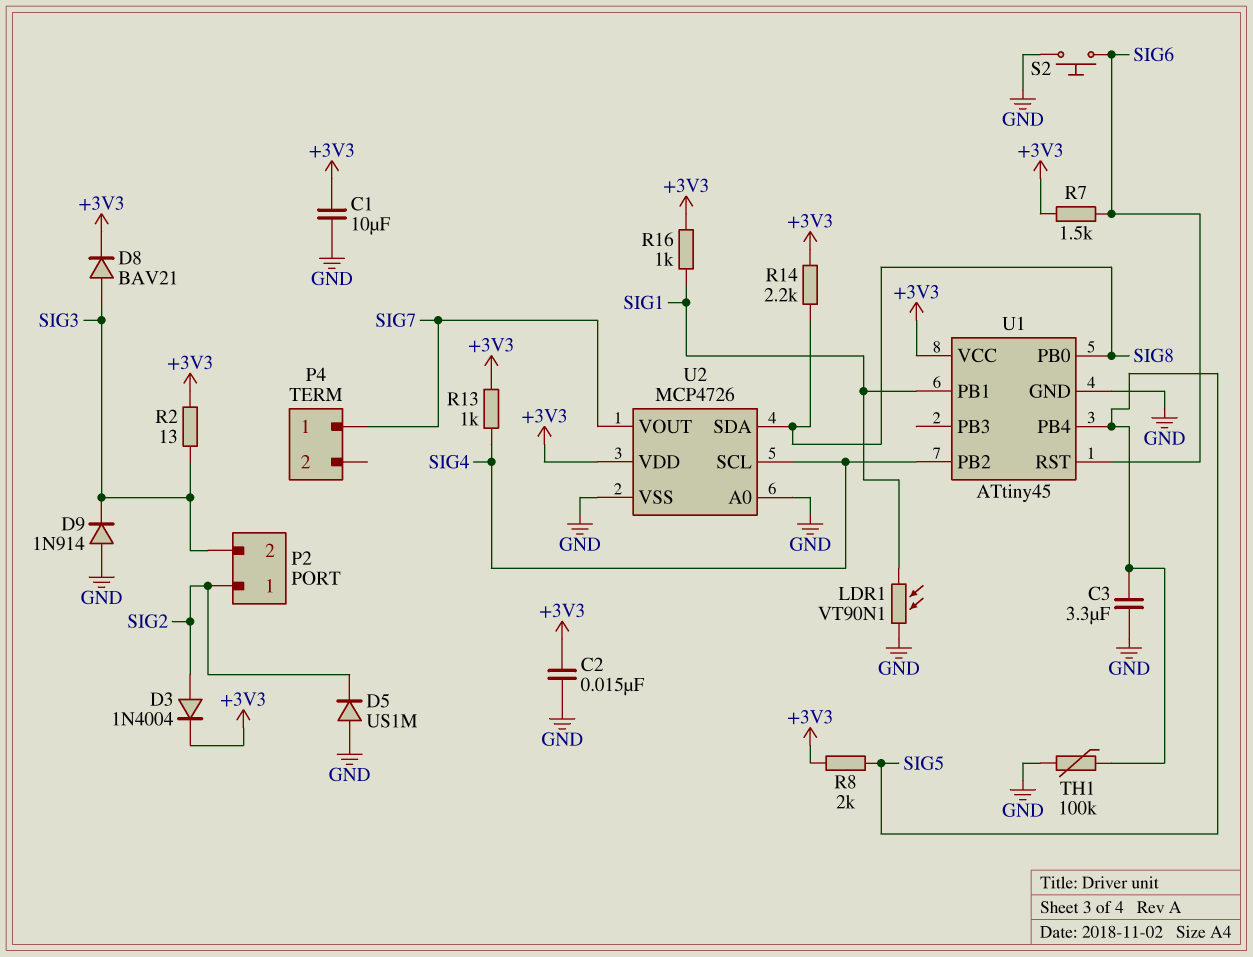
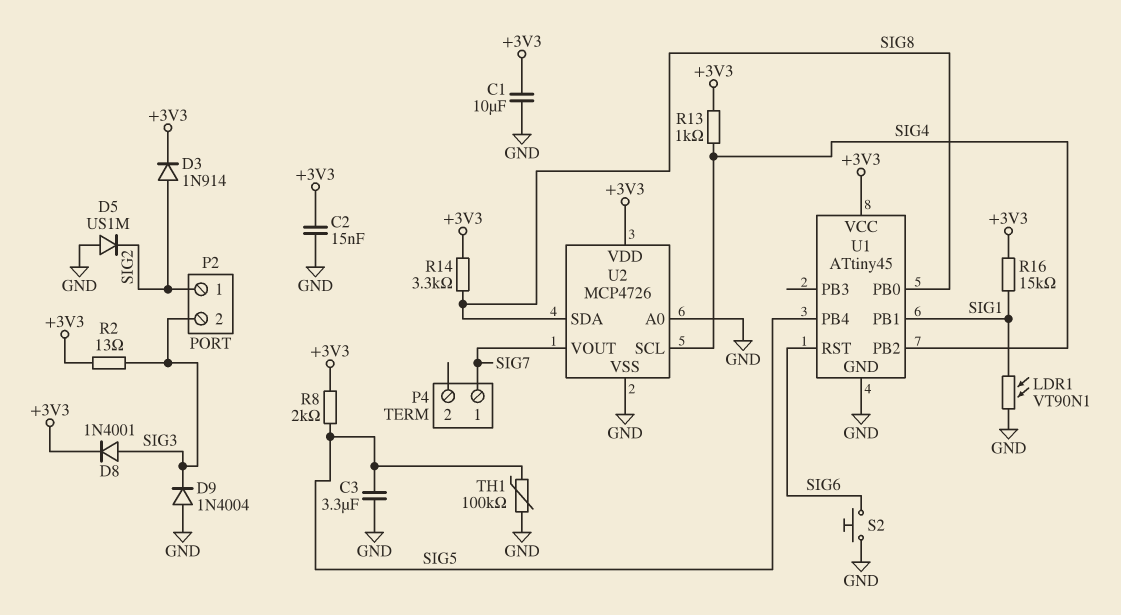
D3: diode 1N4004 (A SIG2, K +3V3) -> diode 1N914 (A SIG2, K +3V3)
D8: diode BAV21 (A SIG3, K +3V3) -> diode 1N4001 (A SIG3, K +3V3)
D9: diode 1N914 (A GND, K SIG3) -> diode 1N4004 (A GND, K SIG3)
R7: 1.5k (+3V3, SIG6) -> none
R14: 2.2k (+3V3, SIG8) -> 3.3k (+3V3, SIG8)
R16: 1k (+3V3, SIG1) -> 15k (+3V3, SIG1)

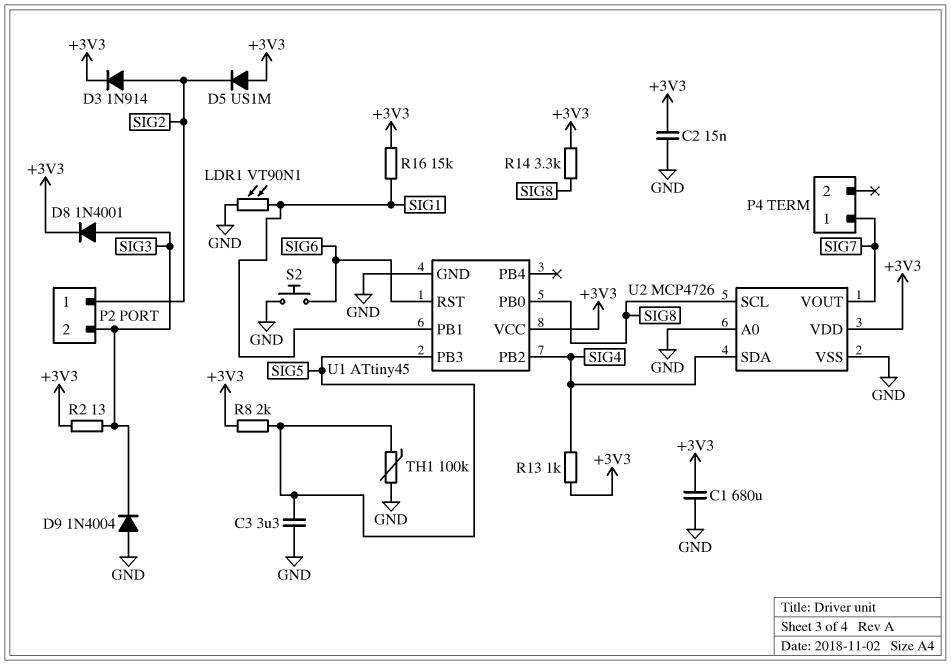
C1: 10uF (+3V3, GND) -> 680uF (+3V3, GND)
D5: diode US1M (A GND, K SIG2) -> diode US1M (A +3V3, K SIG2)
U1 pin PB3: none -> SIG5
U1 pin PB4: SIG5 -> none
U2 pin SCL: SIG4 -> SIG8
U2 pin SDA: SIG8 -> SIG4

